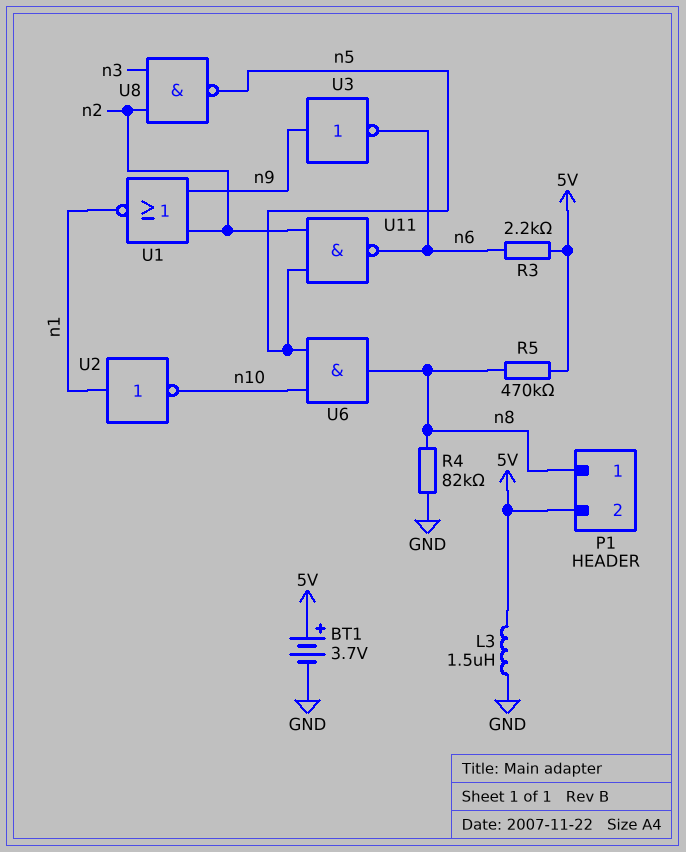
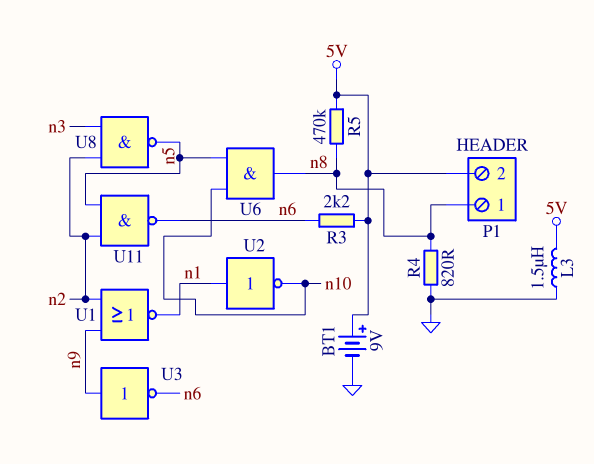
BT1: 3.7V (plus 5V, minus GND) -> 9V (plus 5V, minus GND)
R4: 82k (GND, n8) -> 820 (GND, n8)

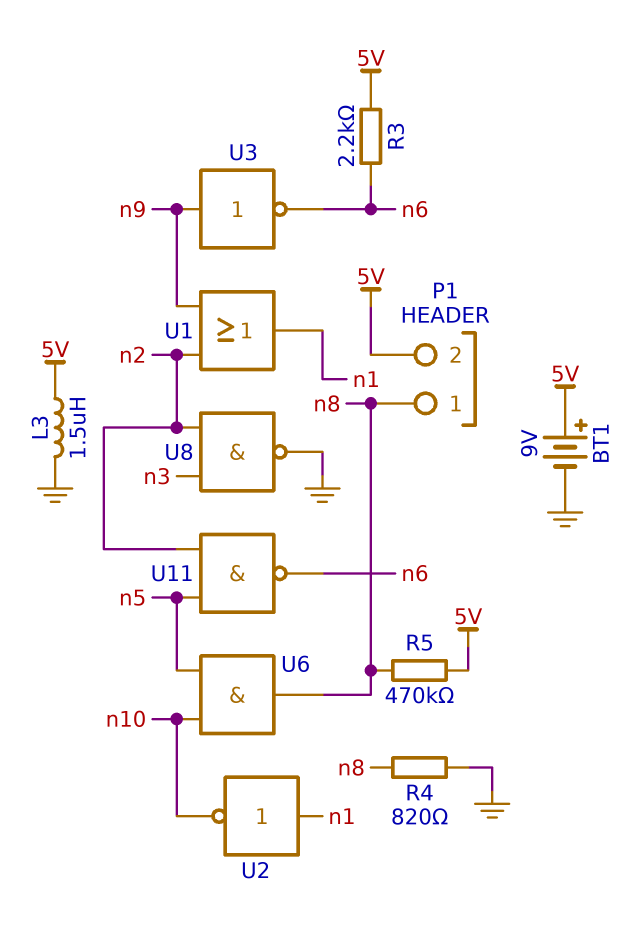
U1: NOR (in n2, in n9, out n1) -> OR (in n2, in n9, out n1)
U8: NAND (in n2, in n3, out n5) -> NAND (in n2, in n3, out GND)

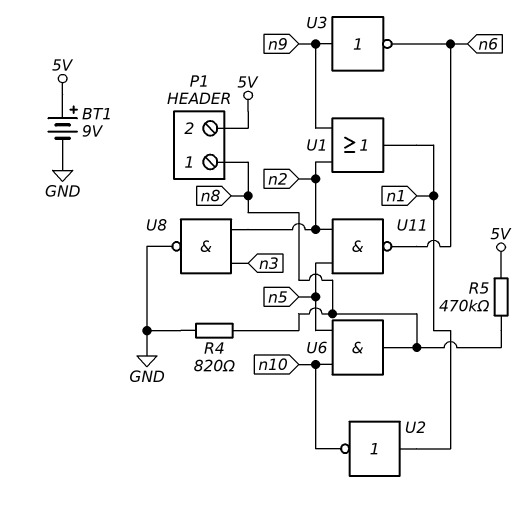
L3: 1.5uH (5V, GND) -> none
R3: 2.2k (5V, n6) -> none

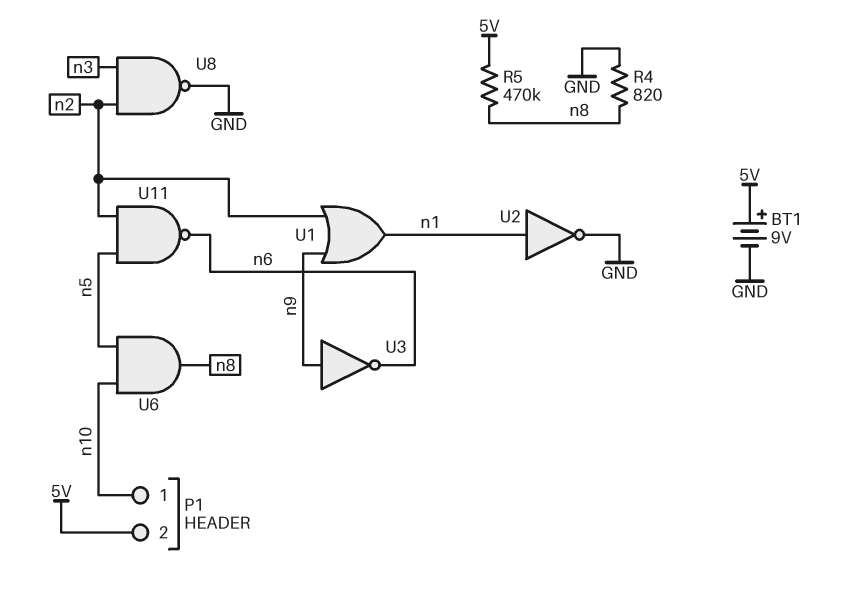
P1 pin 1: n8 -> n10
U2: NOT (in n1, out n10) -> NOT (in n1, out GND)

